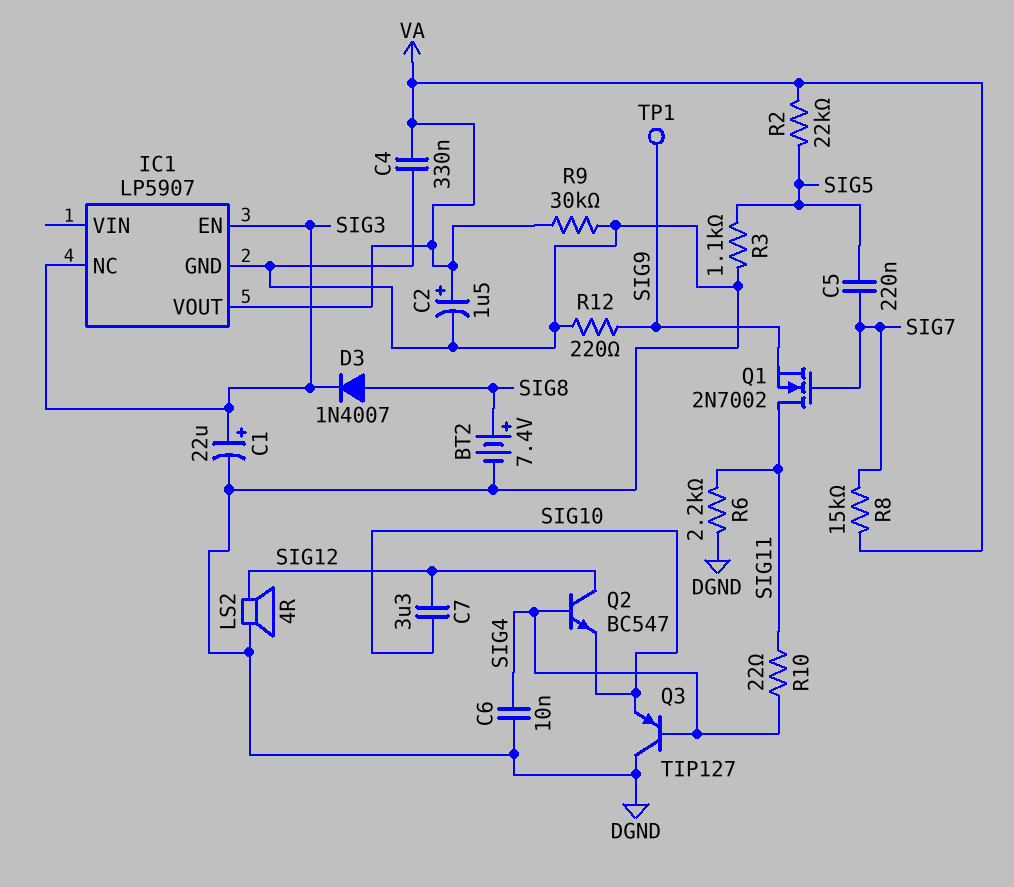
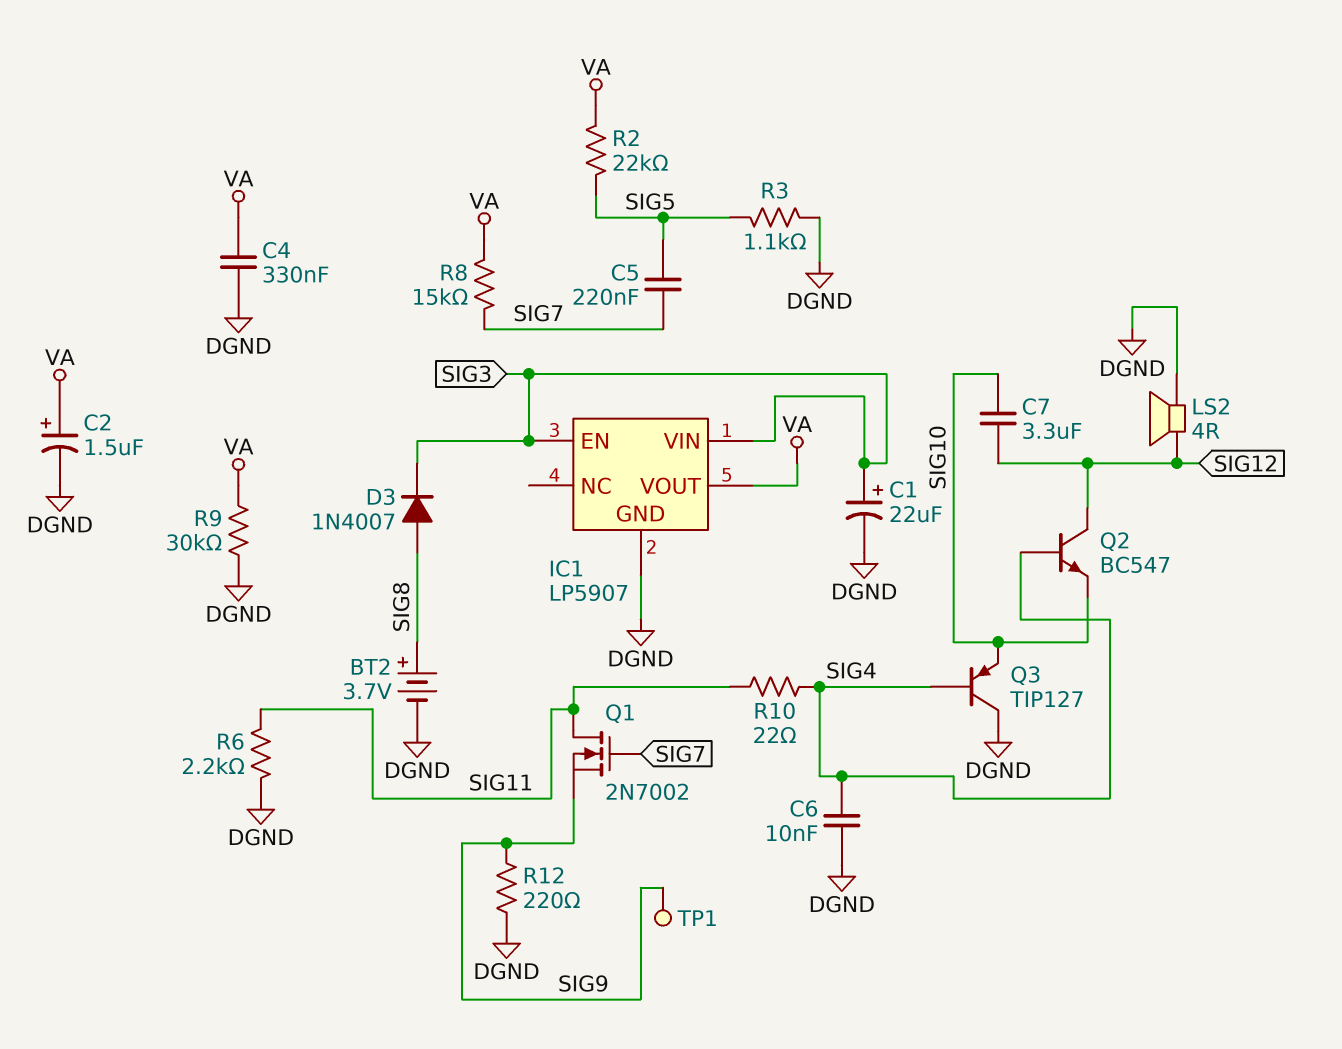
BT2: 7.4V (plus SIG8, minus DGND) -> 3.7V (plus SIG8, minus DGND)
IC1 pin NC: SIG3 -> none
IC1 pin VIN: none -> SIG3

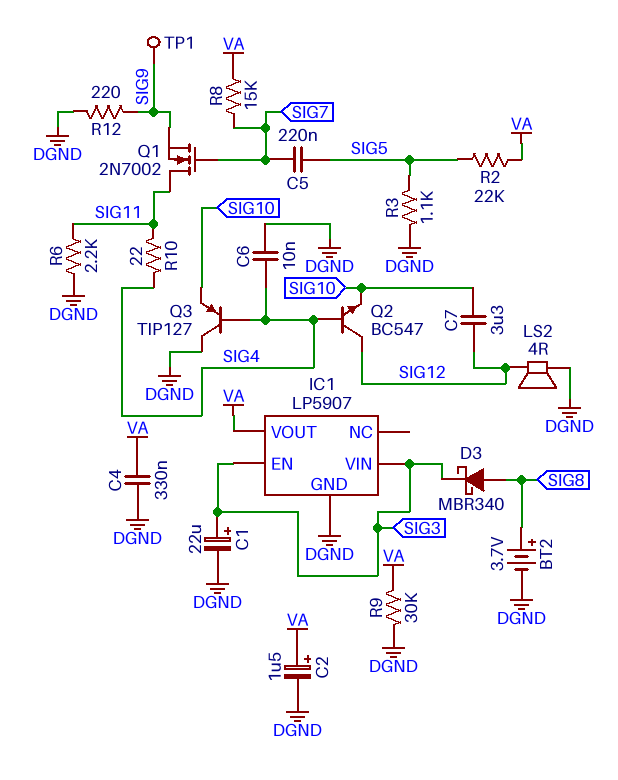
D3: diode 1N4007 (A SIG8, K SIG3) -> schottky MBR340 (A SIG8, K SIG3)

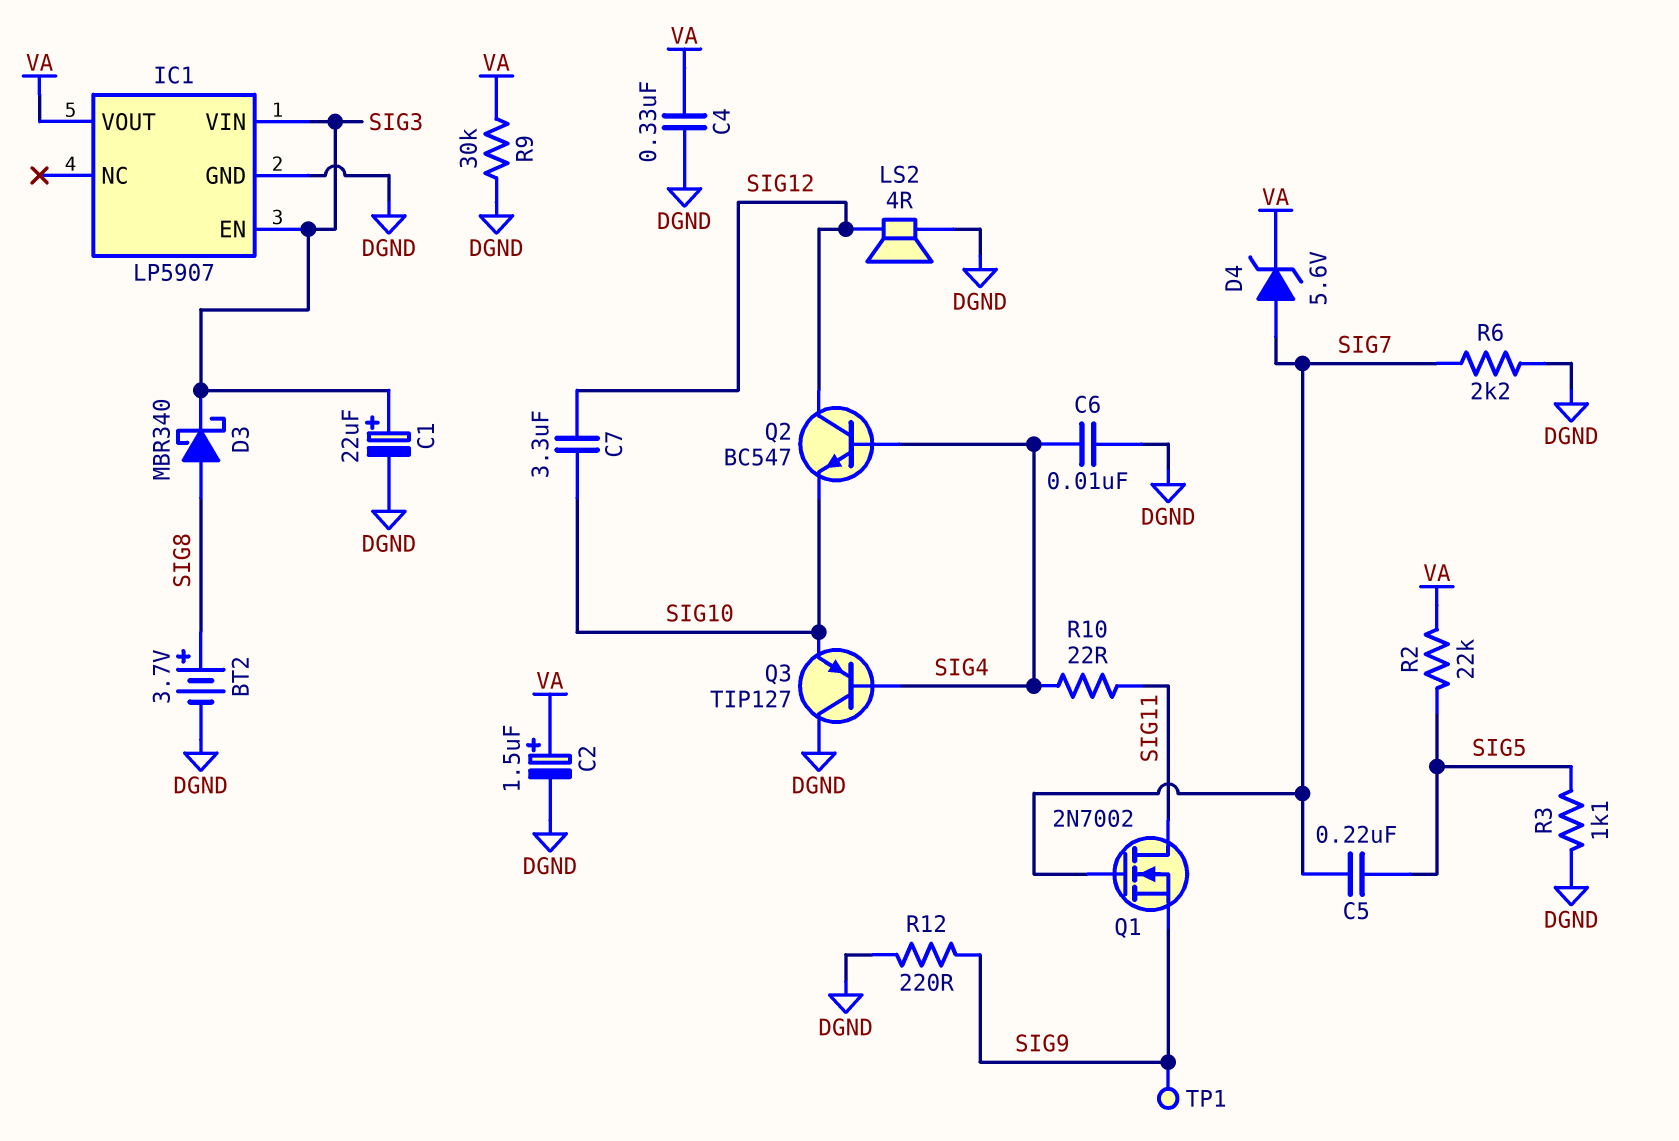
D4: none -> zener 5.6V (A SIG7, K VA)
R6: 2.2k (DGND, SIG11) -> 2.2k (DGND, SIG7)
R8: 15k (SIG7, VA) -> none

